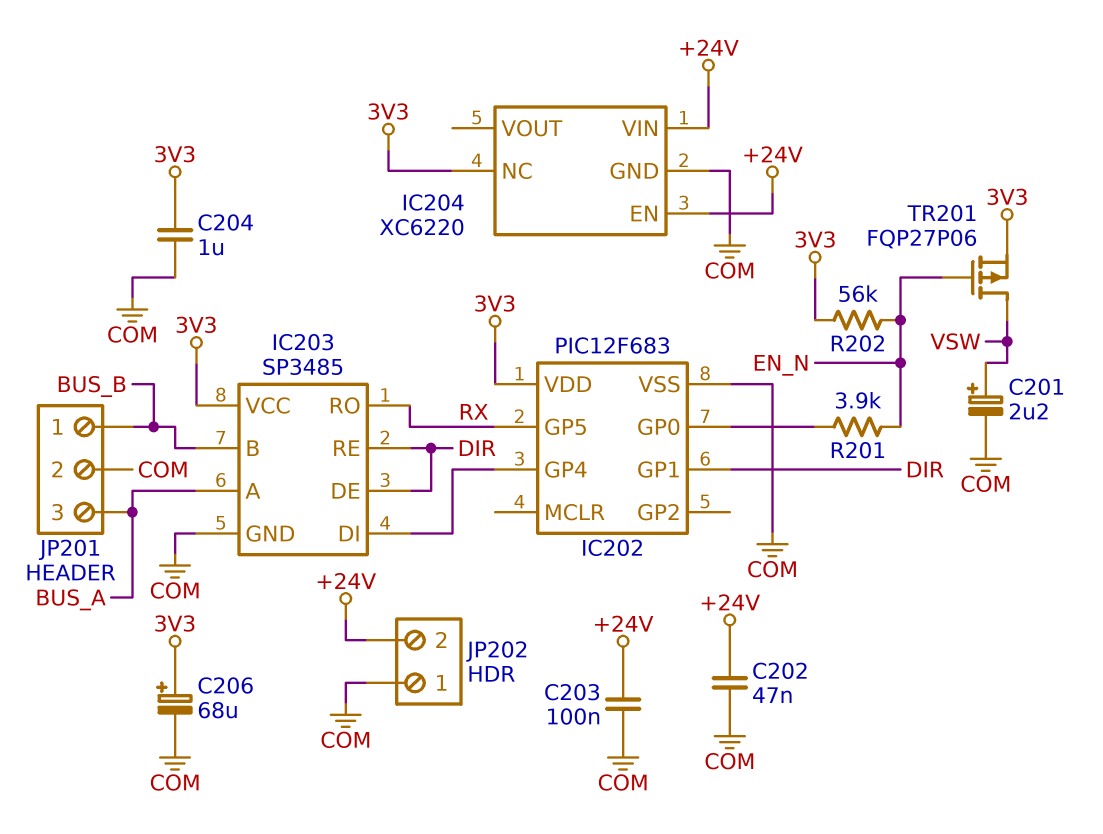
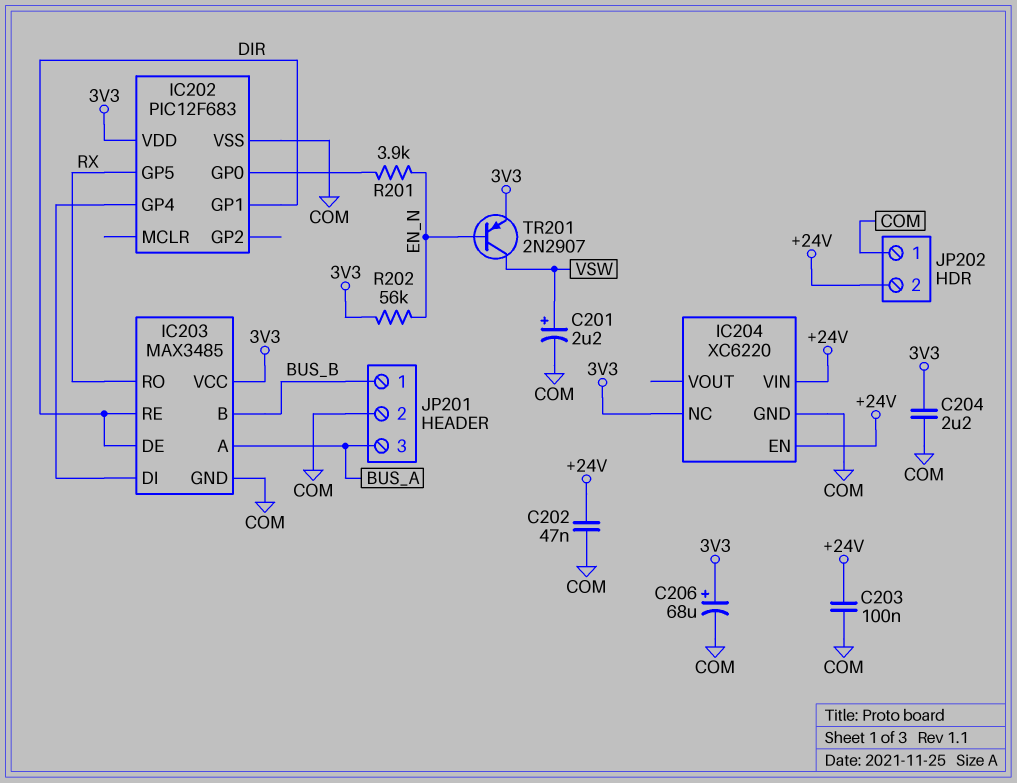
C204: 1uF (3V3, COM) -> 2.2uF (3V3, COM)
IC203: SP3485 -> MAX3485
TR201: PMOS FQP27P06 (G EN_N, D VSW, S 3V3) -> PNP 2N2907 (B EN_N, C VSW, E 3V3)

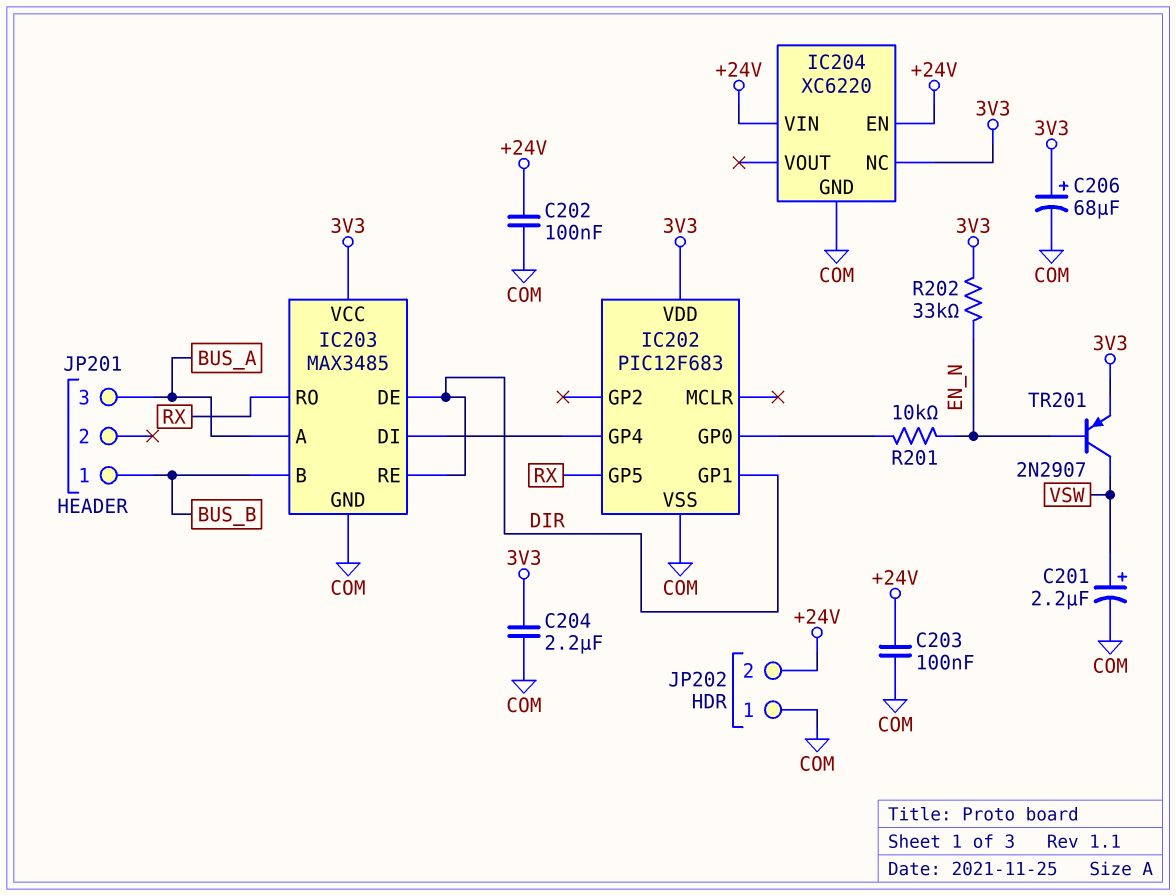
C202: 47nF (+24V, COM) -> 100nF (+24V, COM)
JP201 pin 2: COM -> none
R201: 3.9k (EN_N, IC202/GP0) -> 10k (EN_N, IC202/GP0)
R202: 56k (3V3, EN_N) -> 33k (3V3, EN_N)

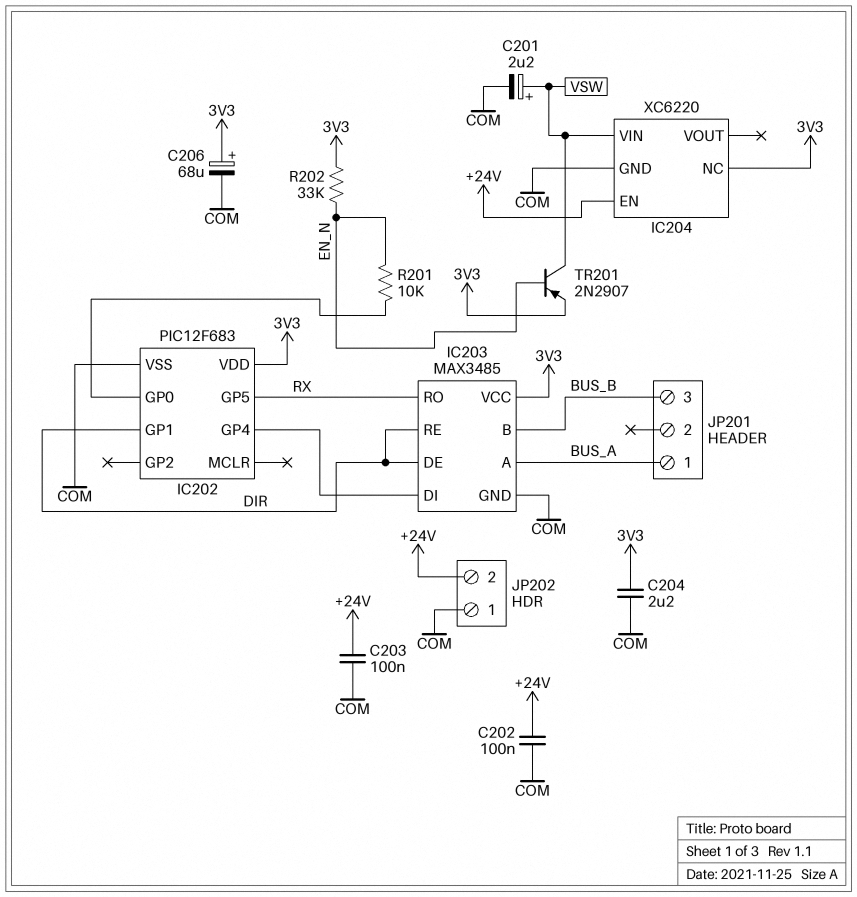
IC204 pin VIN: +24V -> VSW
JP201 pin 1: BUS_B -> BUS_A
JP201 pin 3: BUS_A -> BUS_B

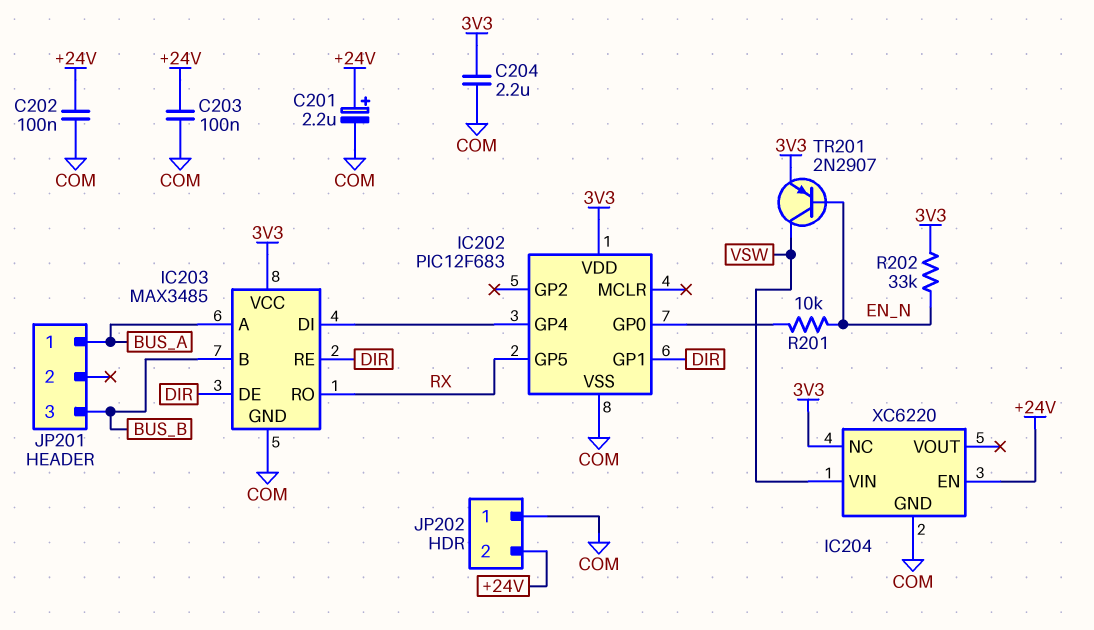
C201: 2.2uF (plus VSW, minus COM) -> 2.2uF (plus +24V, minus COM)
C206: 68uF (plus 3V3, minus COM) -> none

